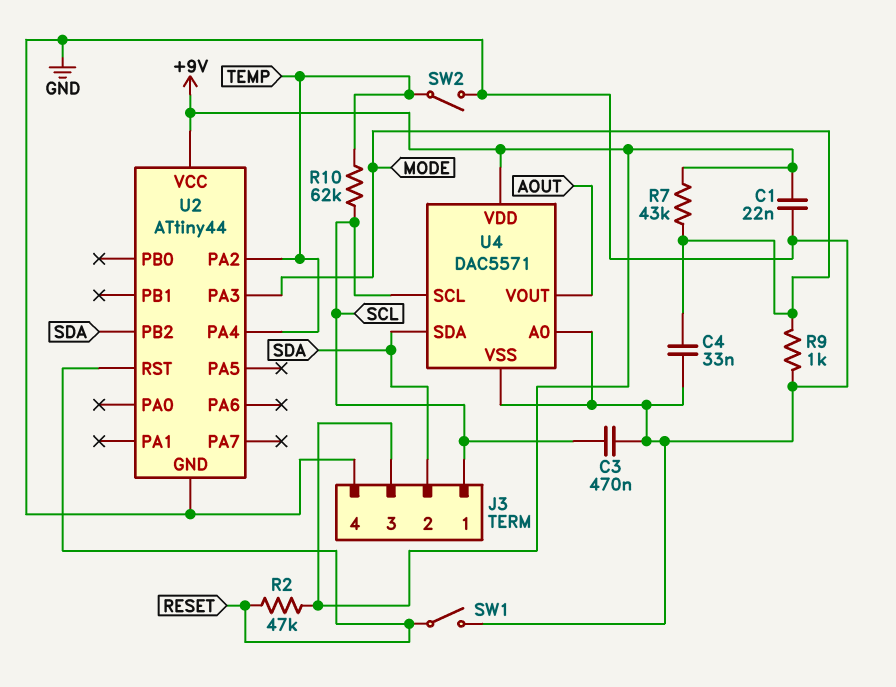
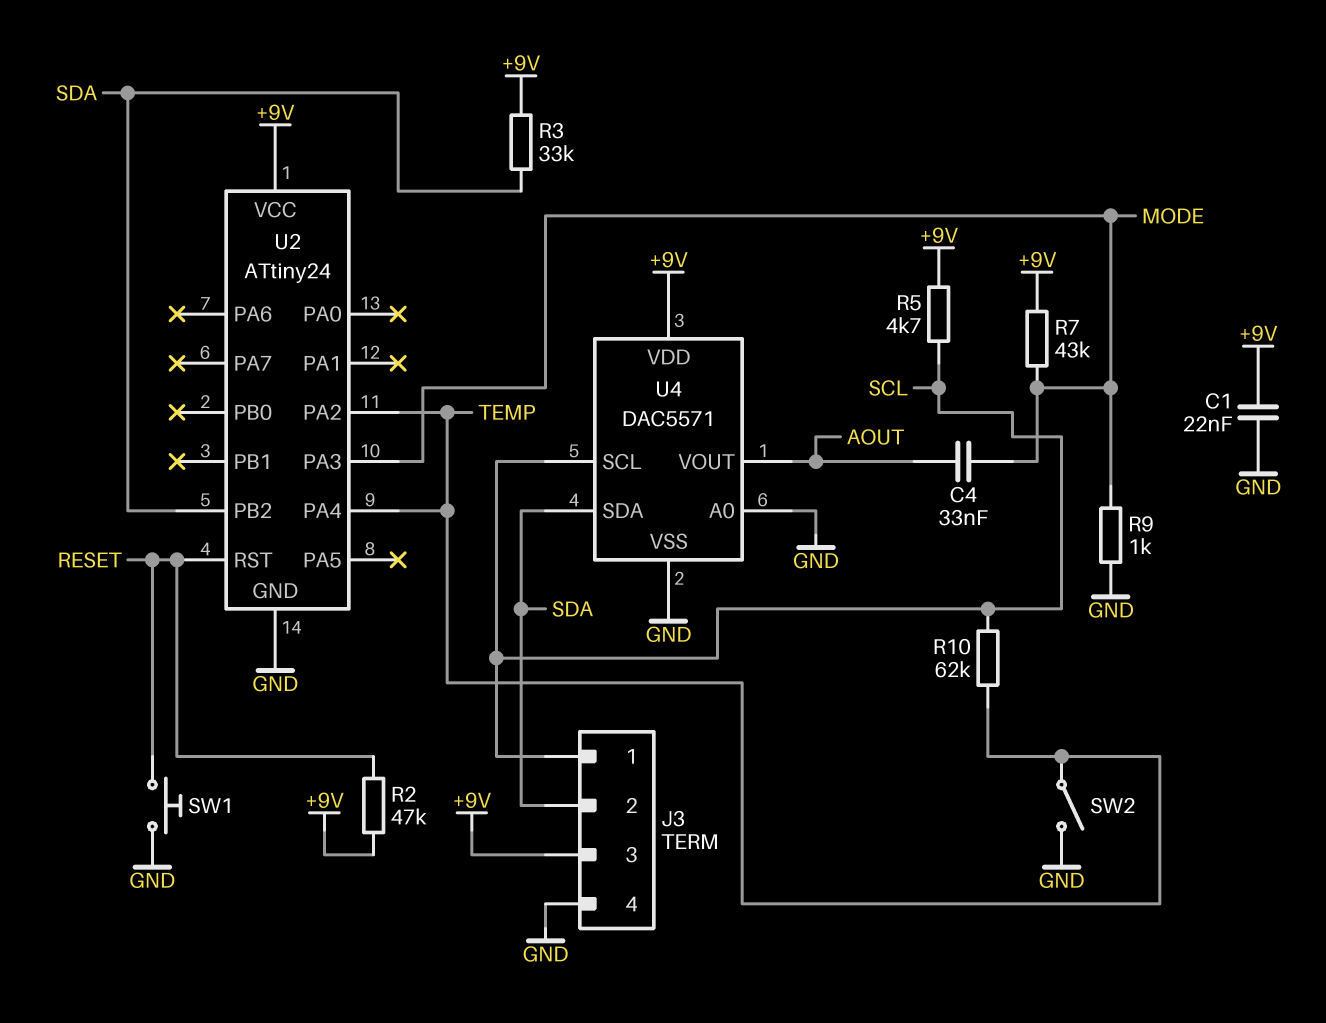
C3: 470nF (GND, SCL) -> none
C4: 33nF (GND, MODE) -> 33nF (AOUT, MODE)
R3: none -> 33k (+9V, SDA)
R5: none -> 4.7k (+9V, SCL)
SW1: switch (GND, RESET) -> button (GND, RESET)
U2: ATtiny44 -> ATtiny24

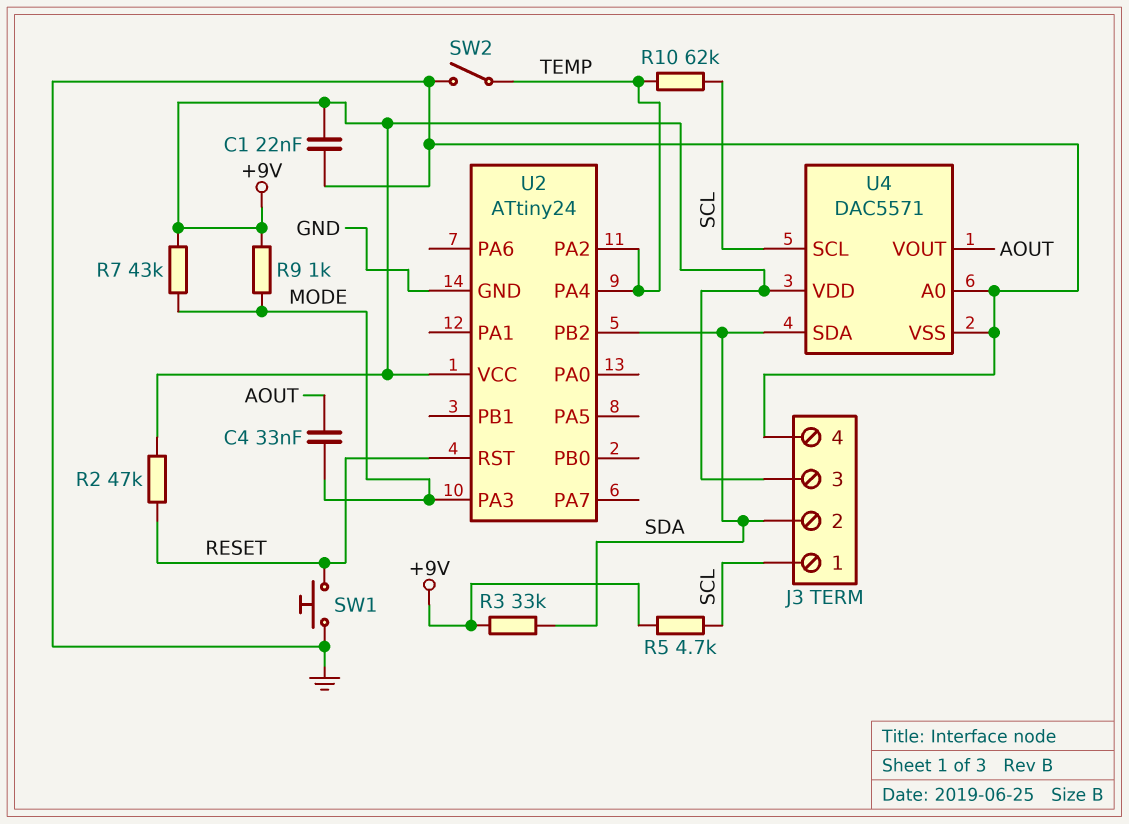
R9: 1k (GND, MODE) -> 1k (+9V, MODE)

